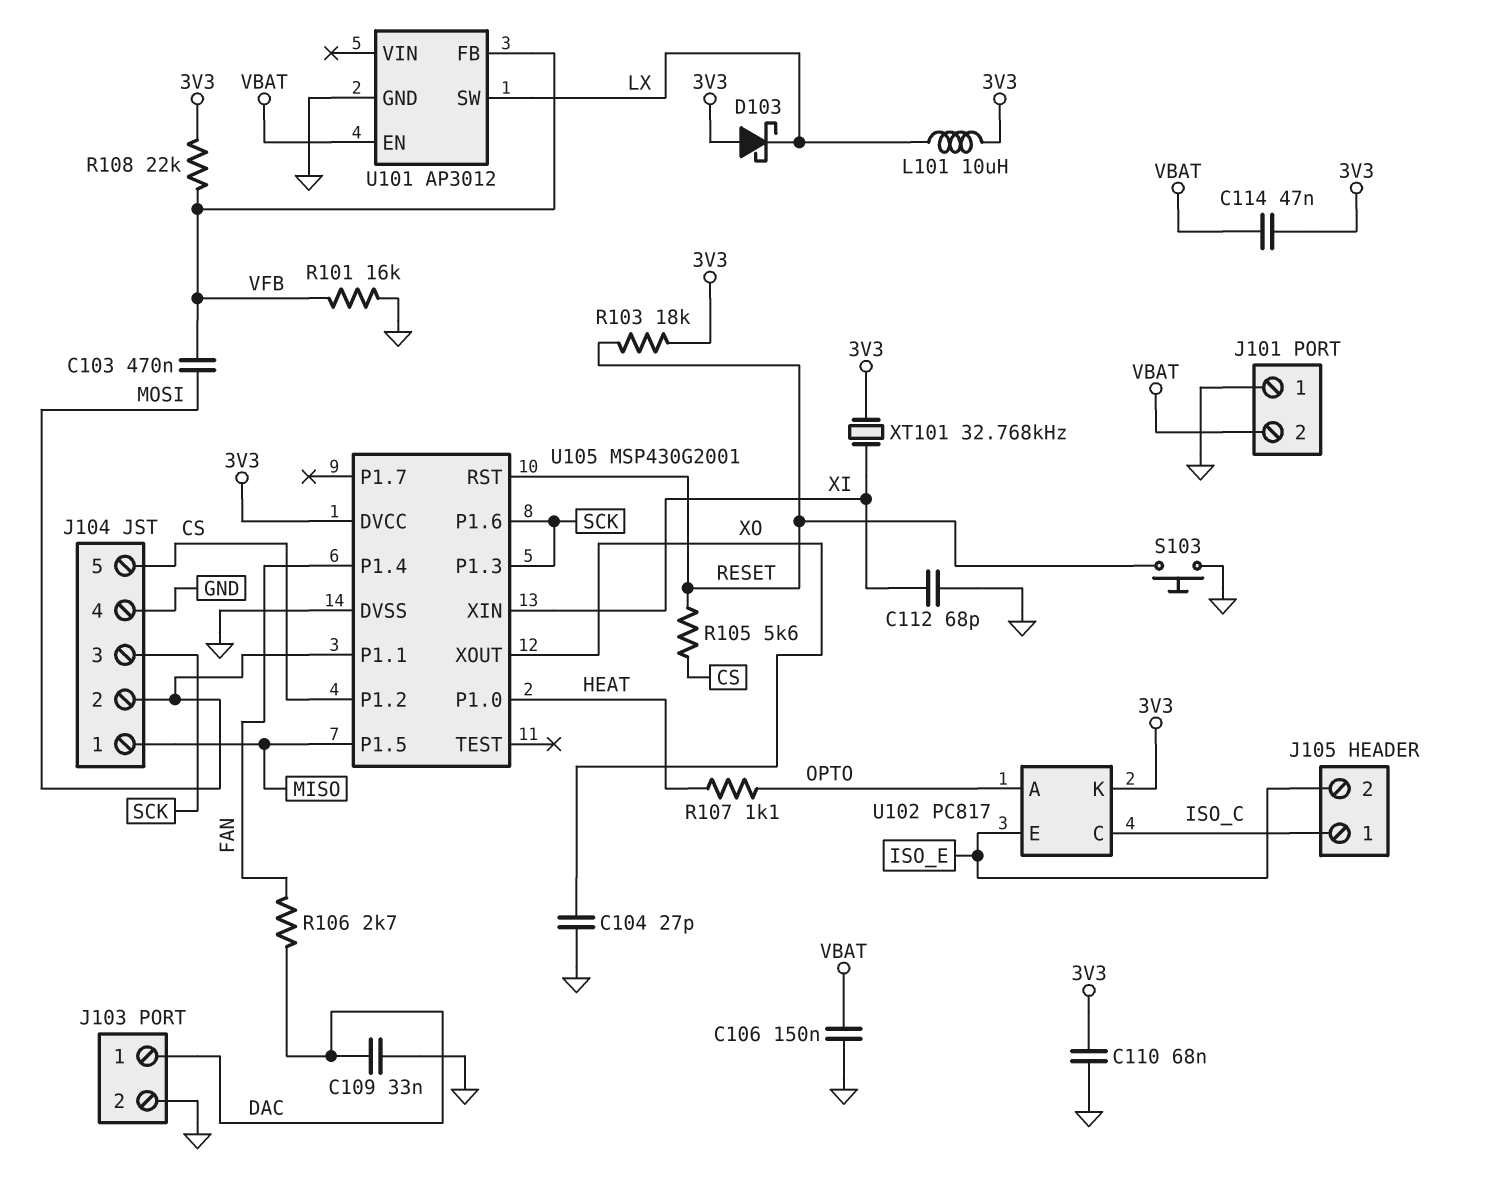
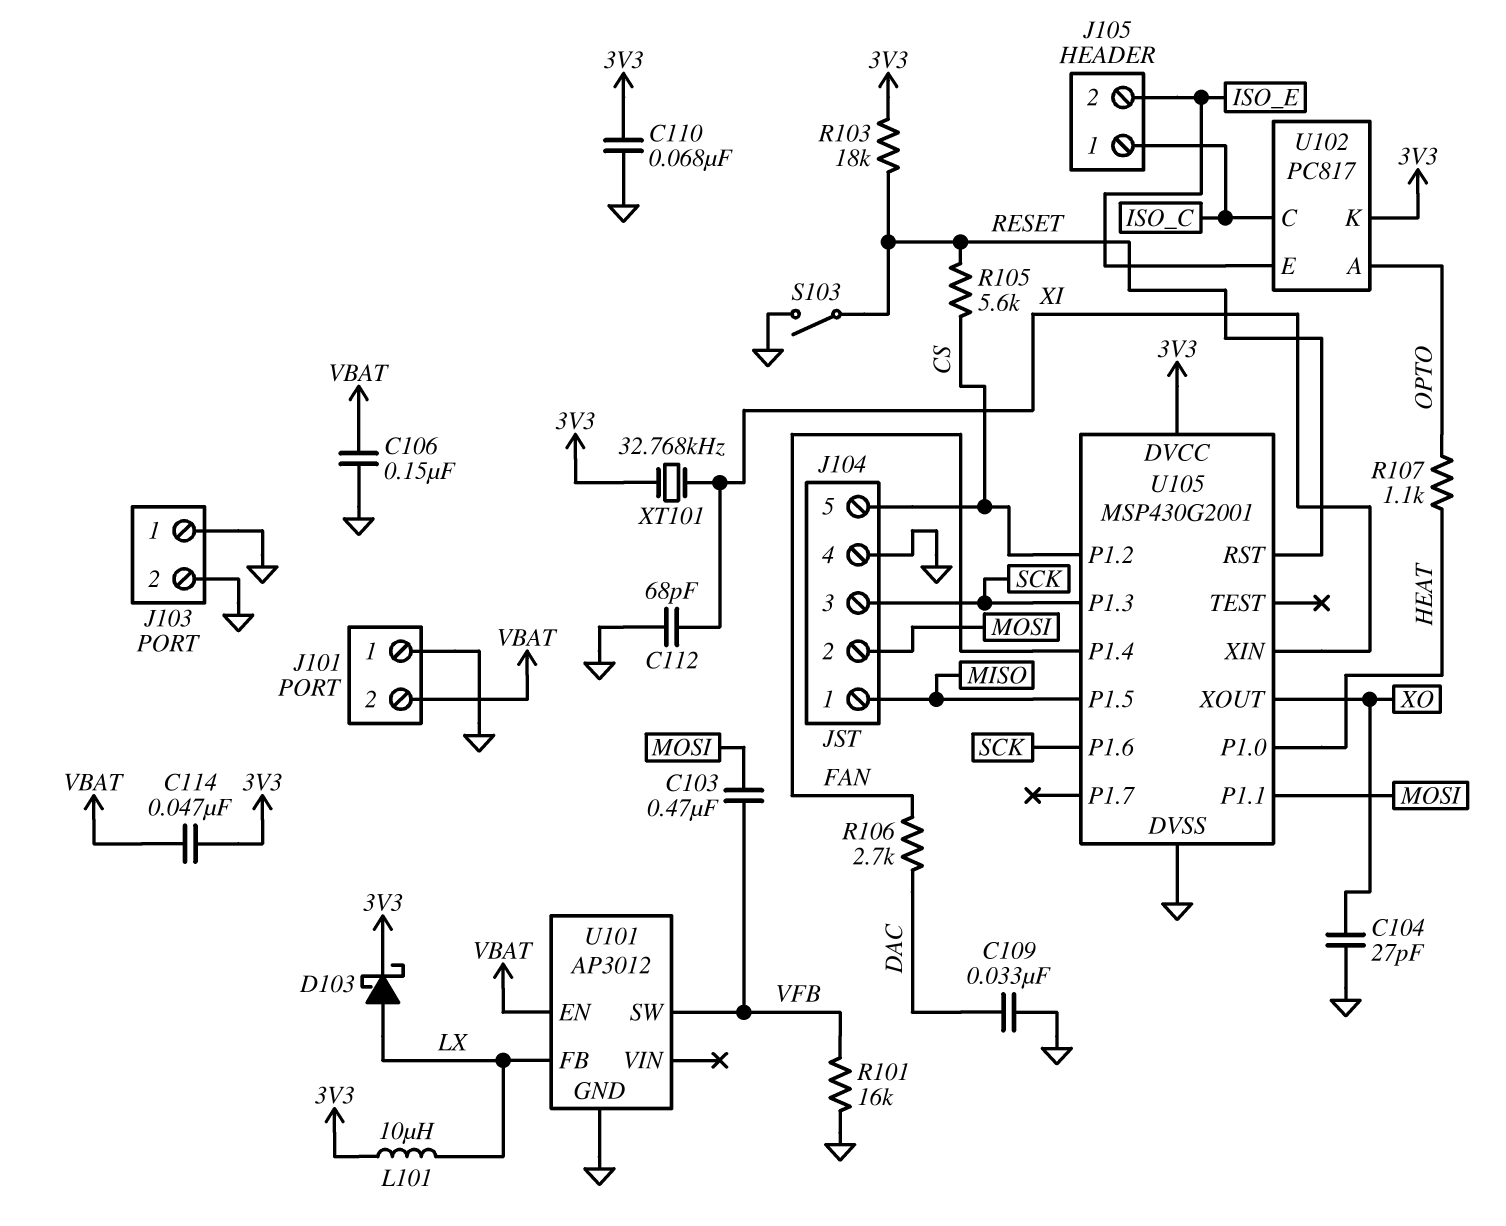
D103: schottky (A 3V3, K LX) -> schottky (A LX, K 3V3)
J103 pin 1: DAC -> GND
R108: 22k (3V3, VFB) -> none
S103: button (GND, RESET) -> switch (GND, RESET)
U101 pin FB: VFB -> LX
U101 pin SW: LX -> VFB

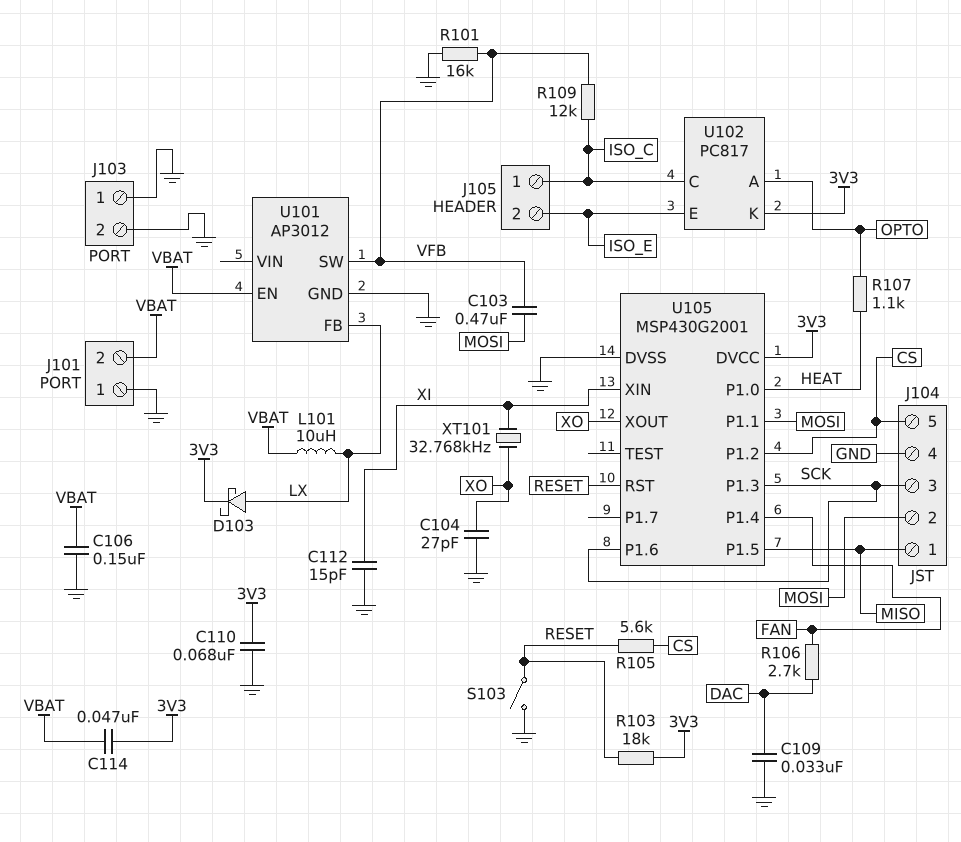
C112: 68pF (GND, XI) -> 15pF (GND, XI)
L101: 10uH (3V3, LX) -> 10uH (LX, VBAT)
R109: none -> 12k (ISO_C, VFB)
XT101: 32.768kHz (3V3, XI) -> 32.768kHz (XI, XO)

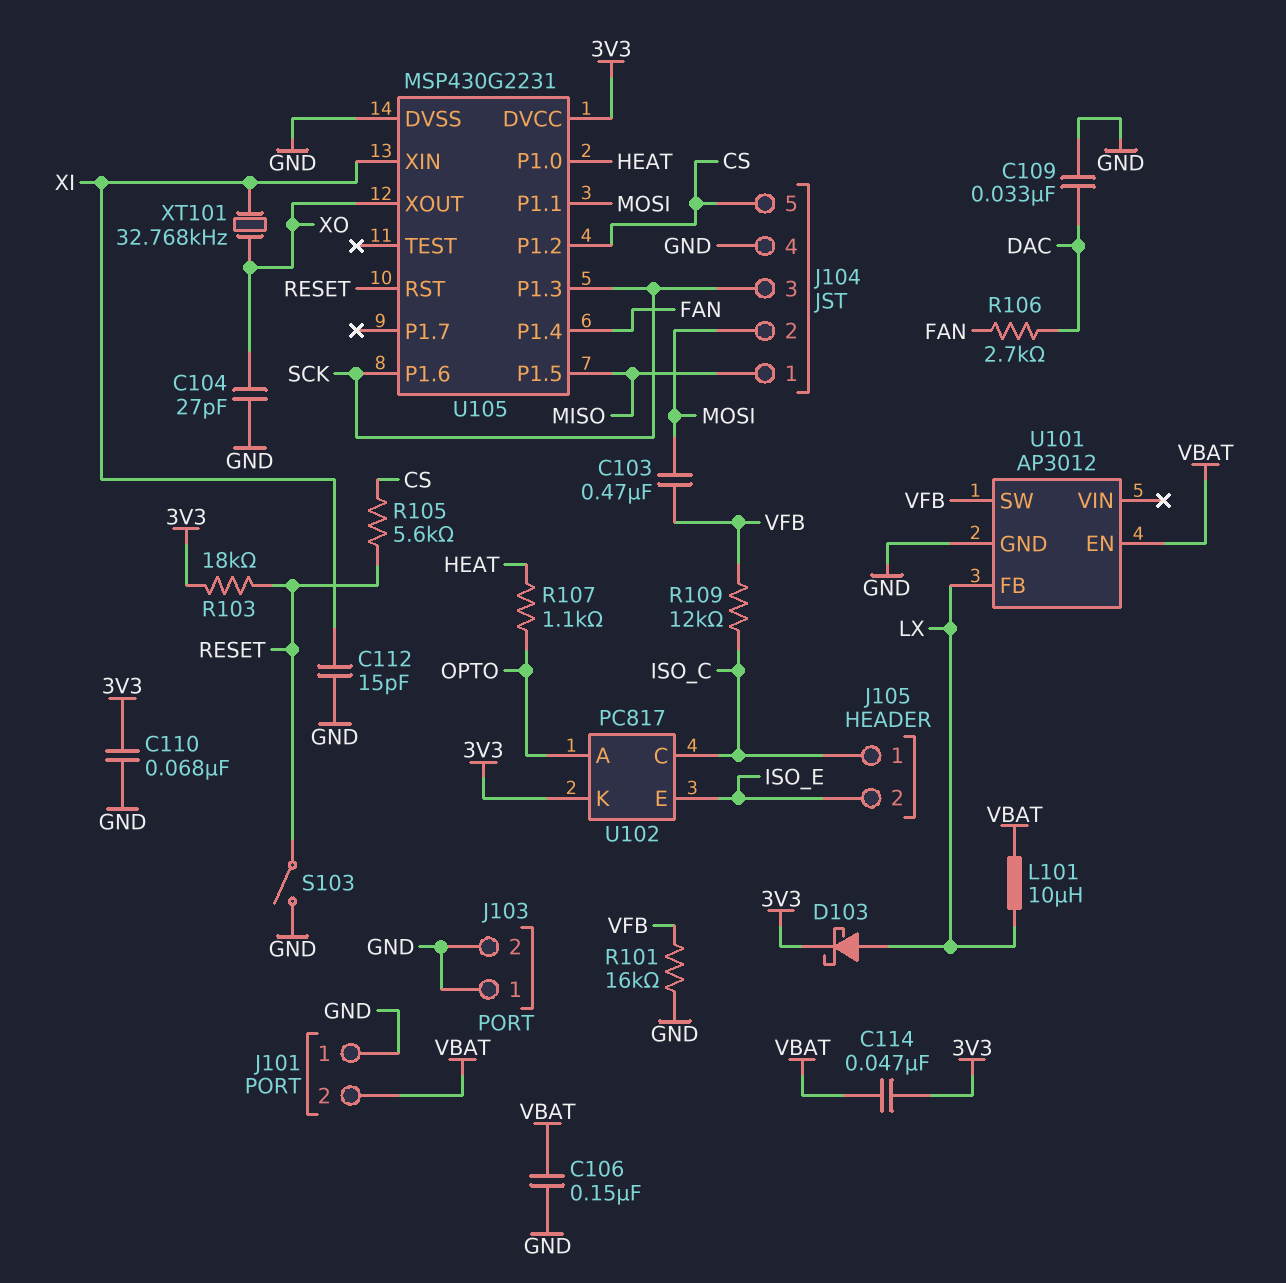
U105: MSP430G2001 -> MSP430G2231

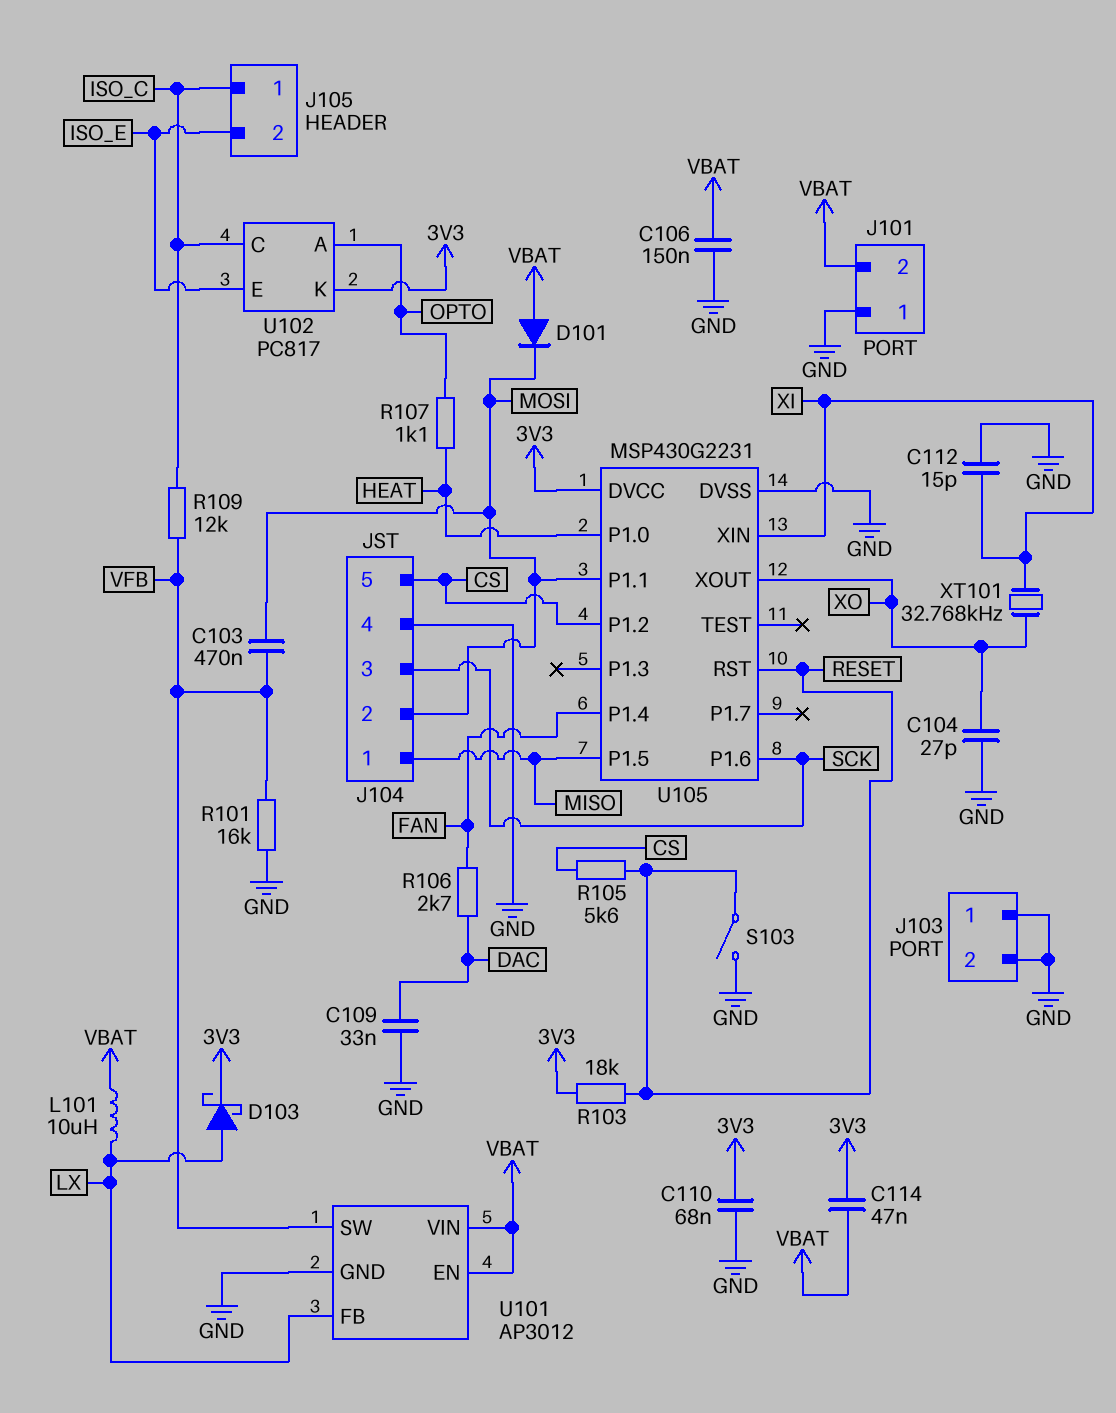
D101: none -> diode (A VBAT, K MOSI)
U101 pin VIN: none -> VBAT
U105 pin P1.3: SCK -> none

